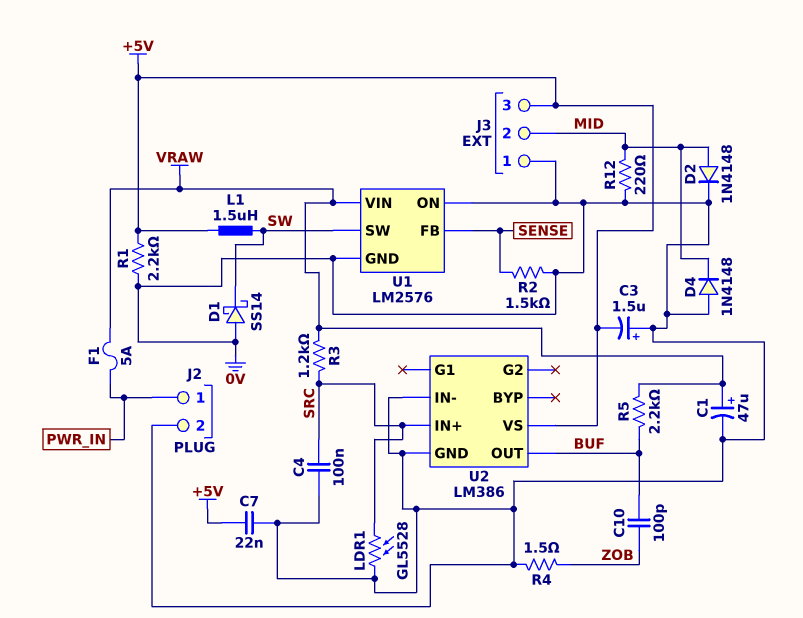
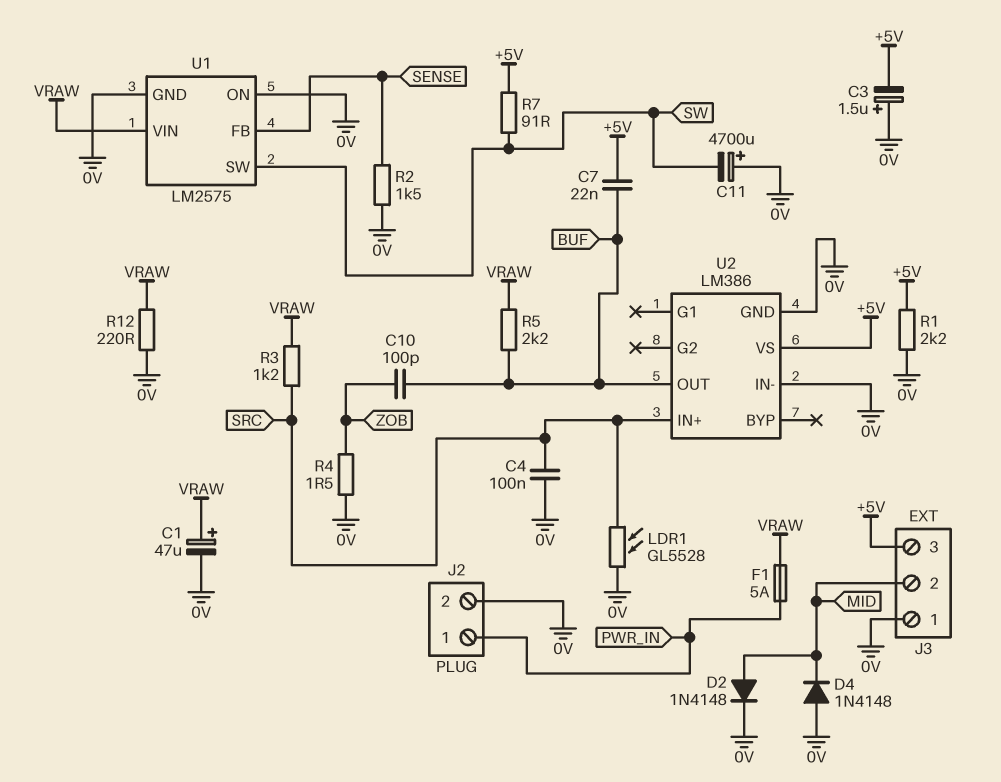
C7: 22nF (+5V, 0V) -> 22nF (+5V, BUF)
C11: none -> 4700uF (plus 0V, minus SW)
D1: schottky SS14 (A 0V, K SW) -> none
L1: 1.5uH (+5V, SW) -> none
R7: none -> 91 (+5V, SW)
R12: 220 (0V, MID) -> 220 (0V, VRAW)
U1: LM2576 -> LM2575

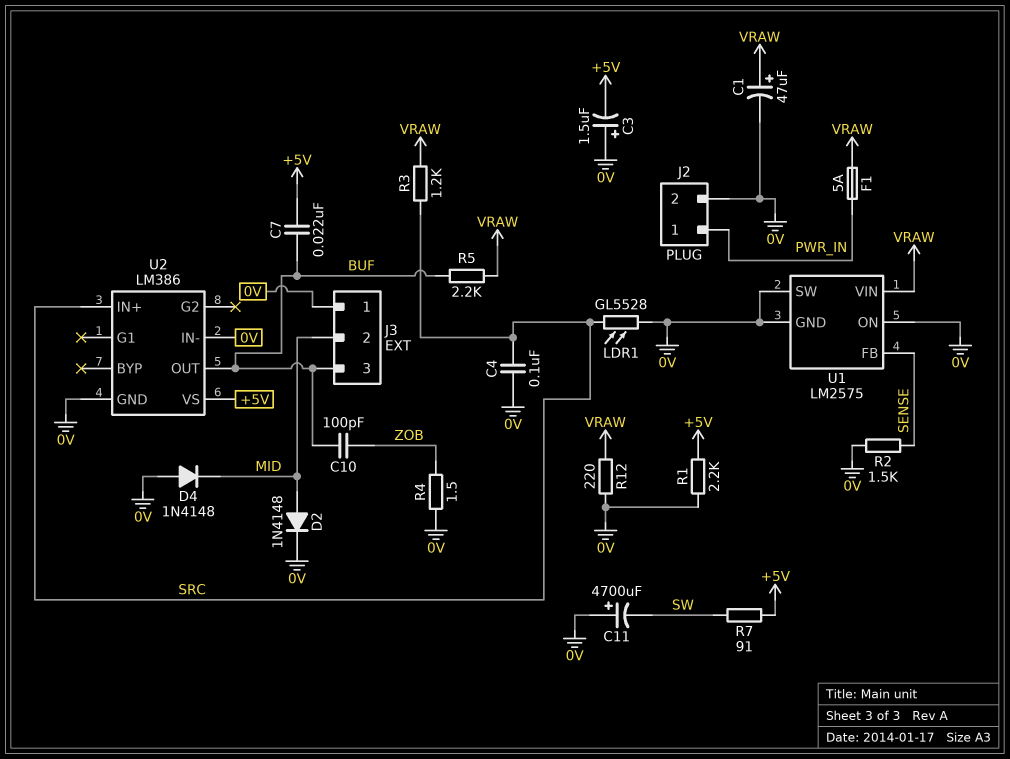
J3 pin 3: +5V -> BUF
U1 pin SW: SW -> 0V

